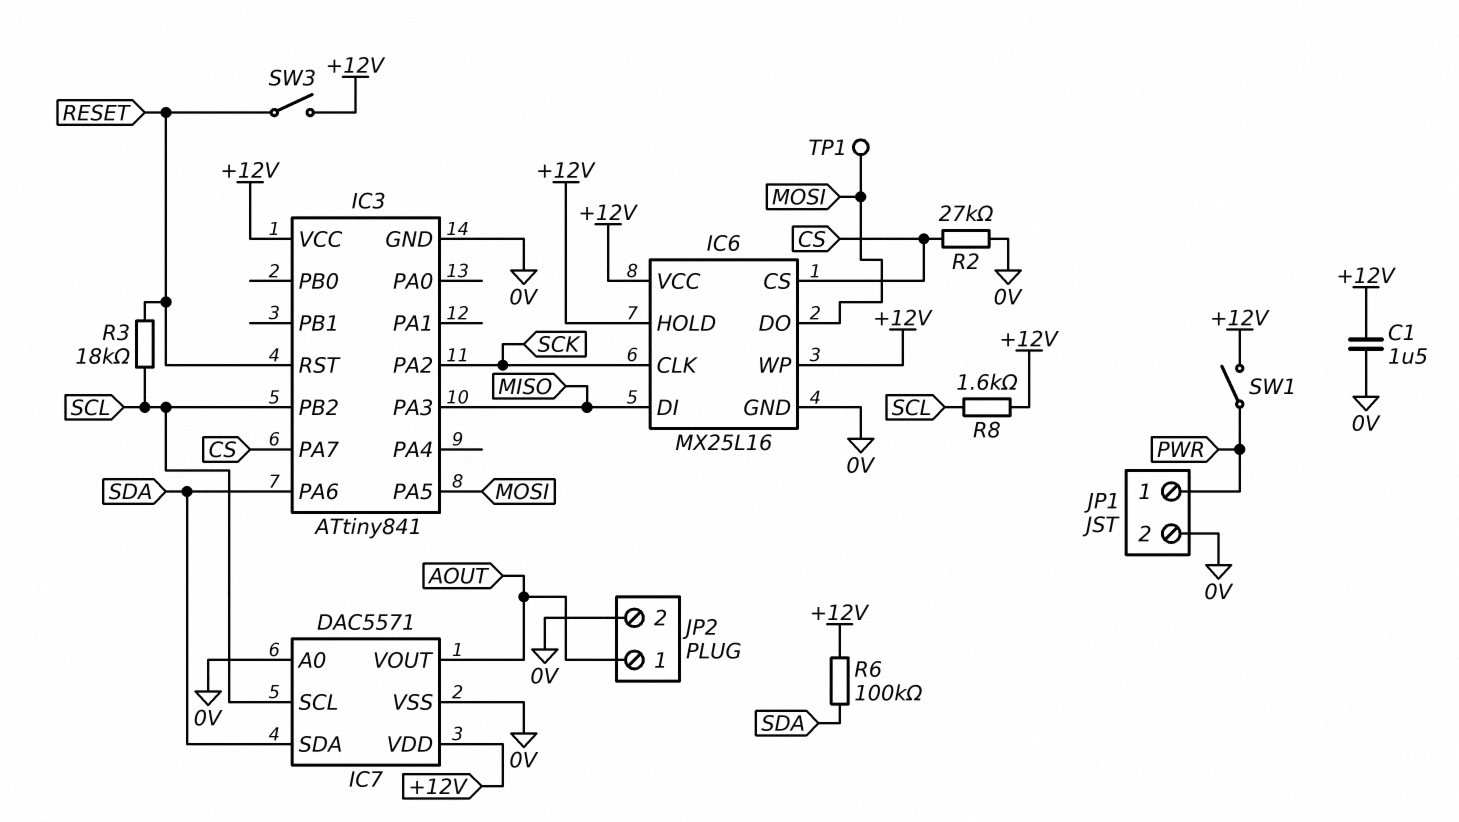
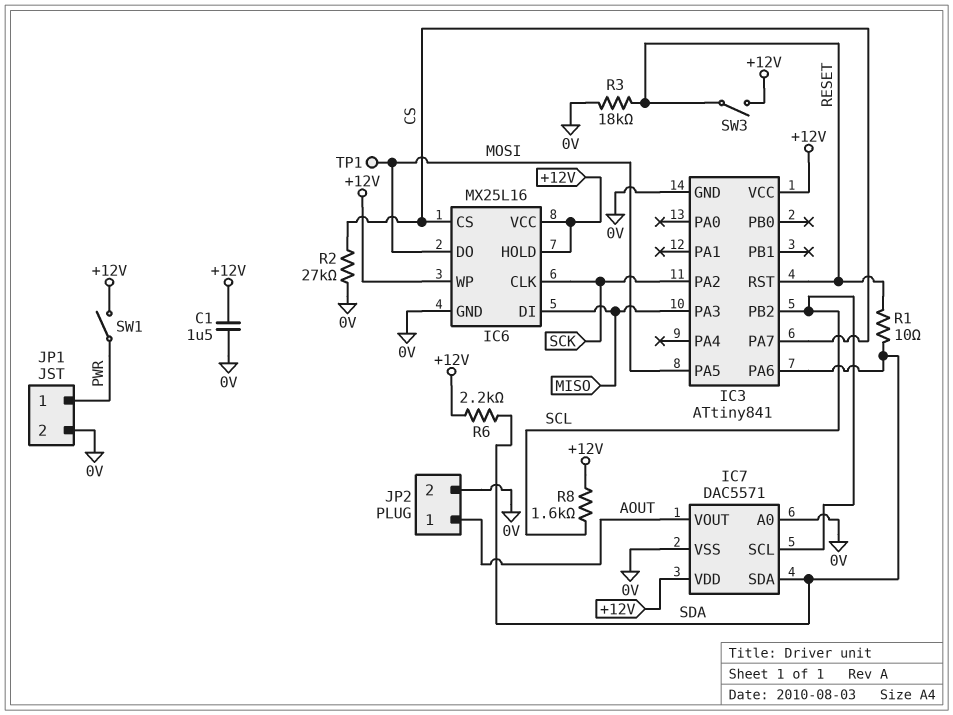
R1: none -> 10 (RESET, SDA)
R3: 18k (RESET, SCL) -> 18k (0V, RESET)
R6: 100k (+12V, SDA) -> 2.2k (+12V, SDA)

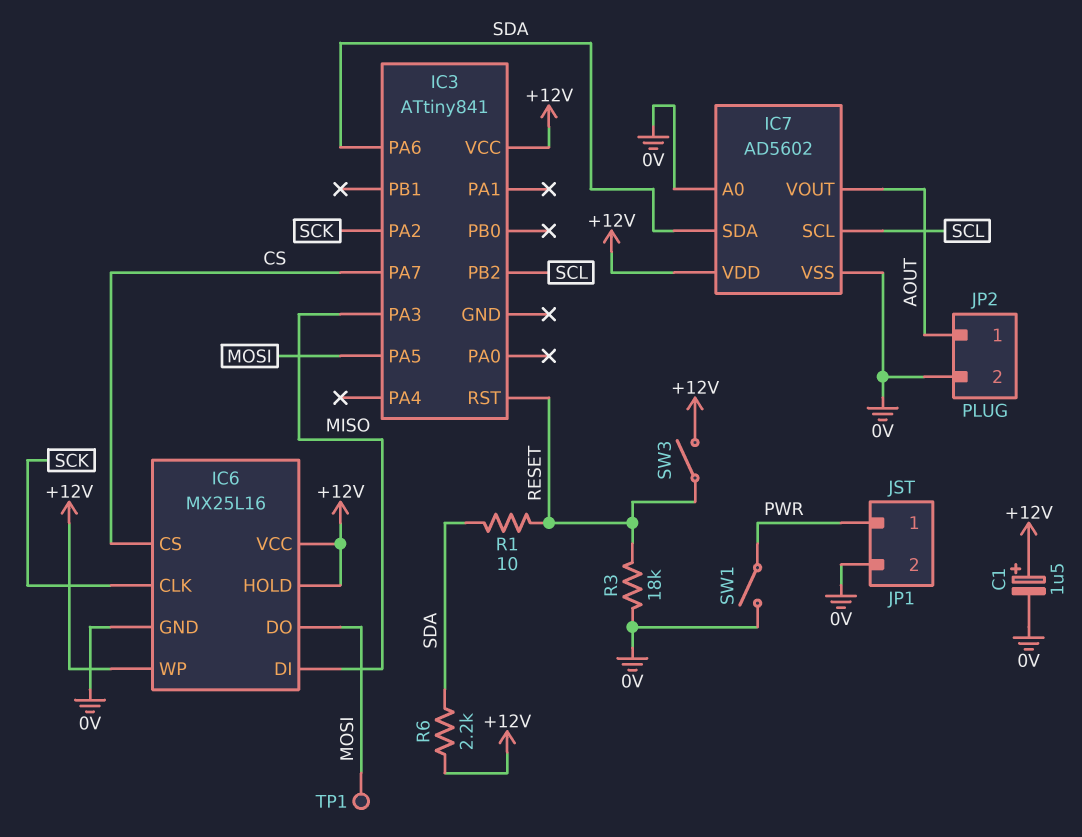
C1: 1.5uF (+12V, 0V) -> 1.5uF (plus +12V, minus 0V)
IC3 pin GND: 0V -> none
IC7: DAC5571 -> AD5602
R2: 27k (0V, CS) -> none
R8: 1.6k (+12V, SCL) -> none
SW1: switch (+12V, PWR) -> switch (0V, PWR)

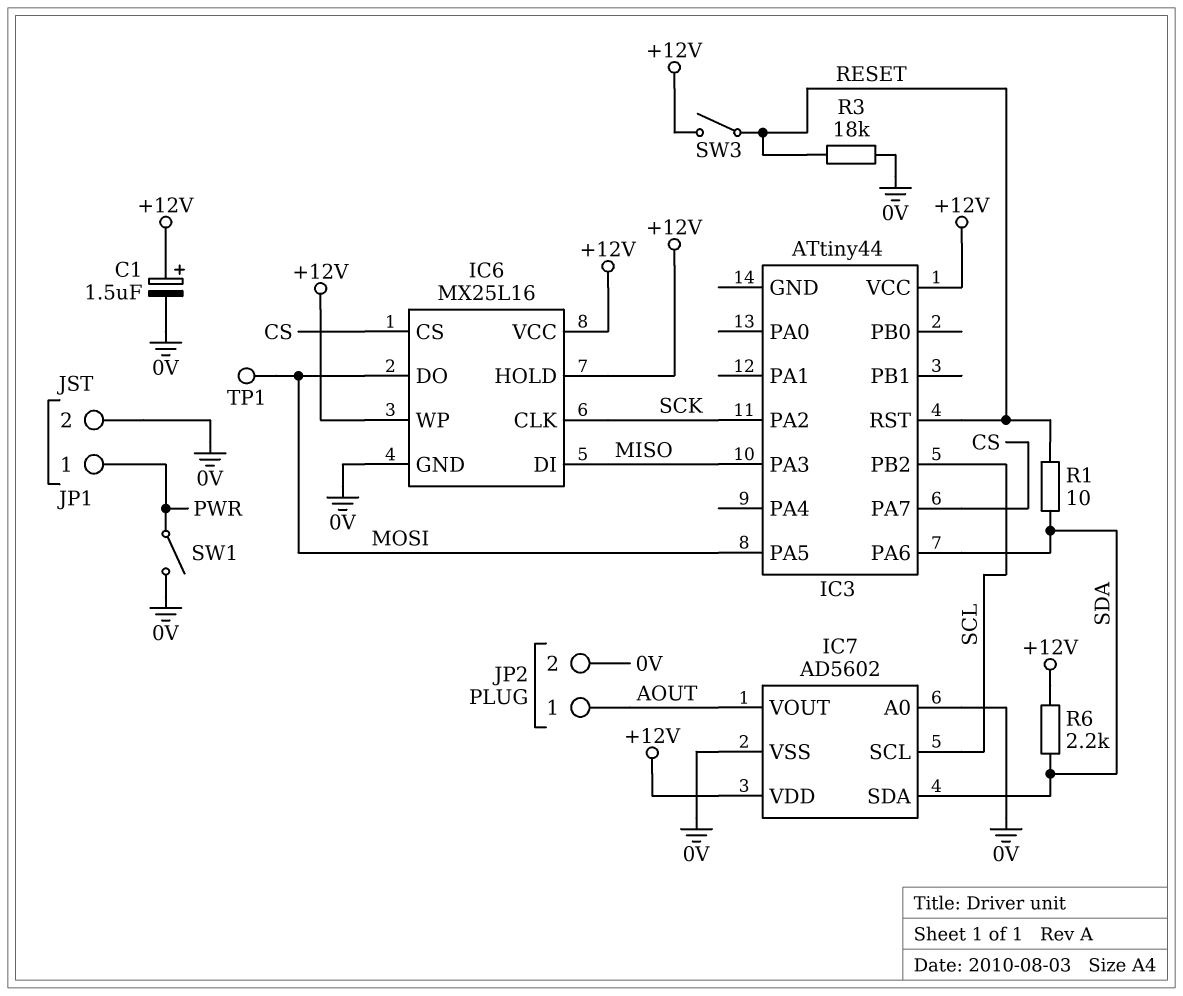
IC3: ATtiny841 -> ATtiny44

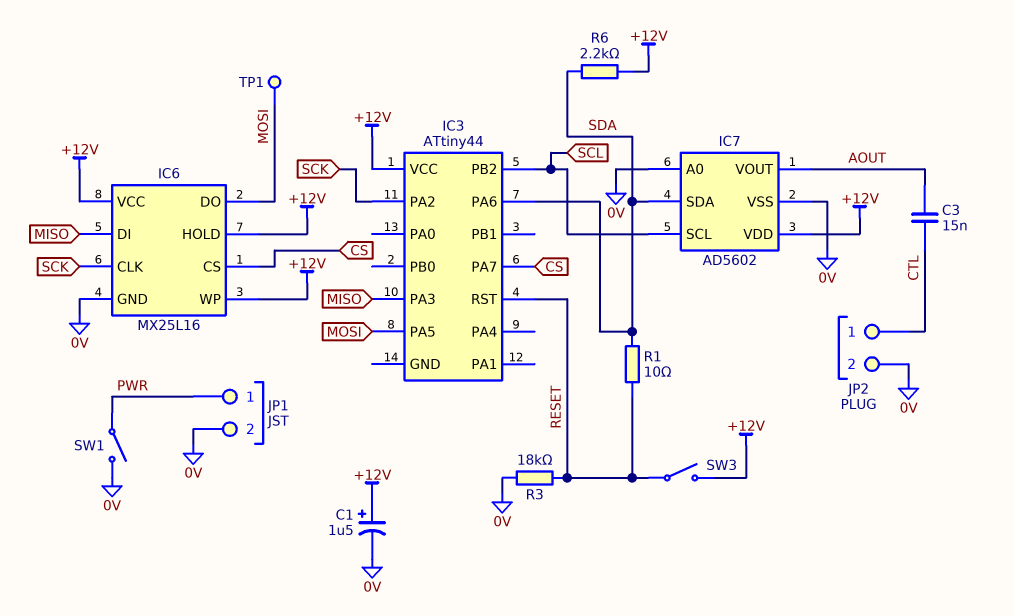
C3: none -> 15nF (AOUT, CTL)
JP2 pin 1: AOUT -> CTL

